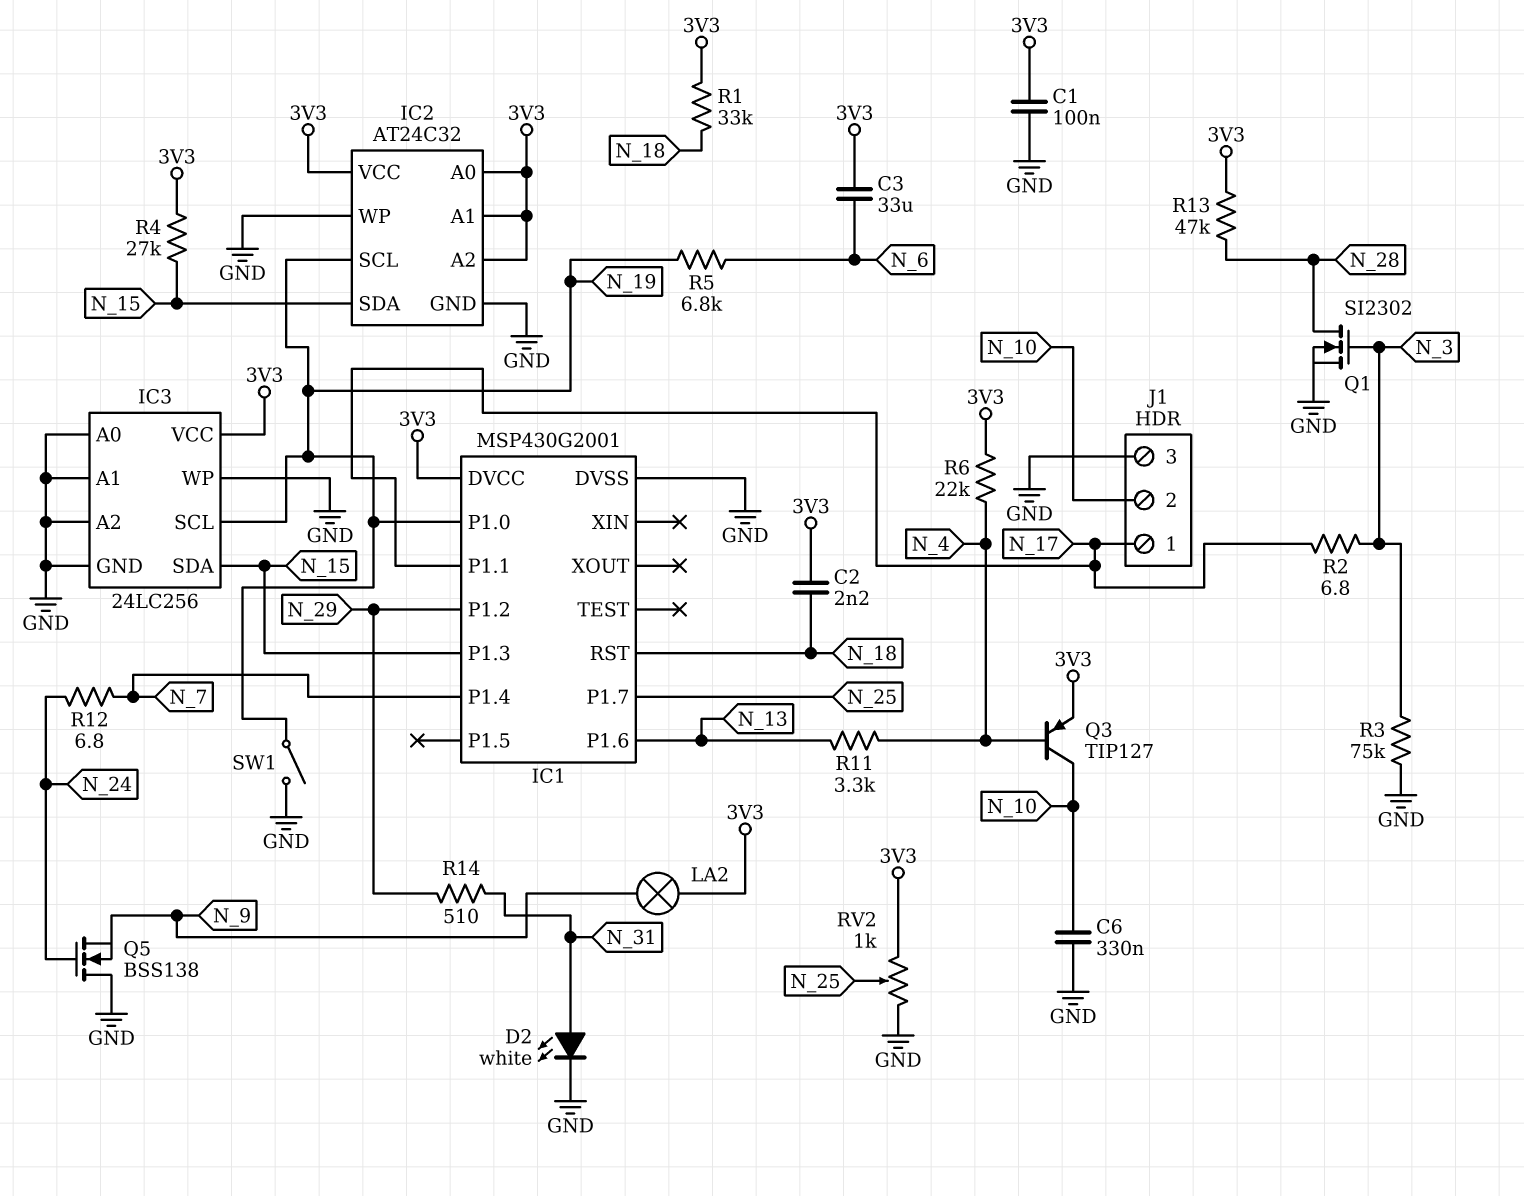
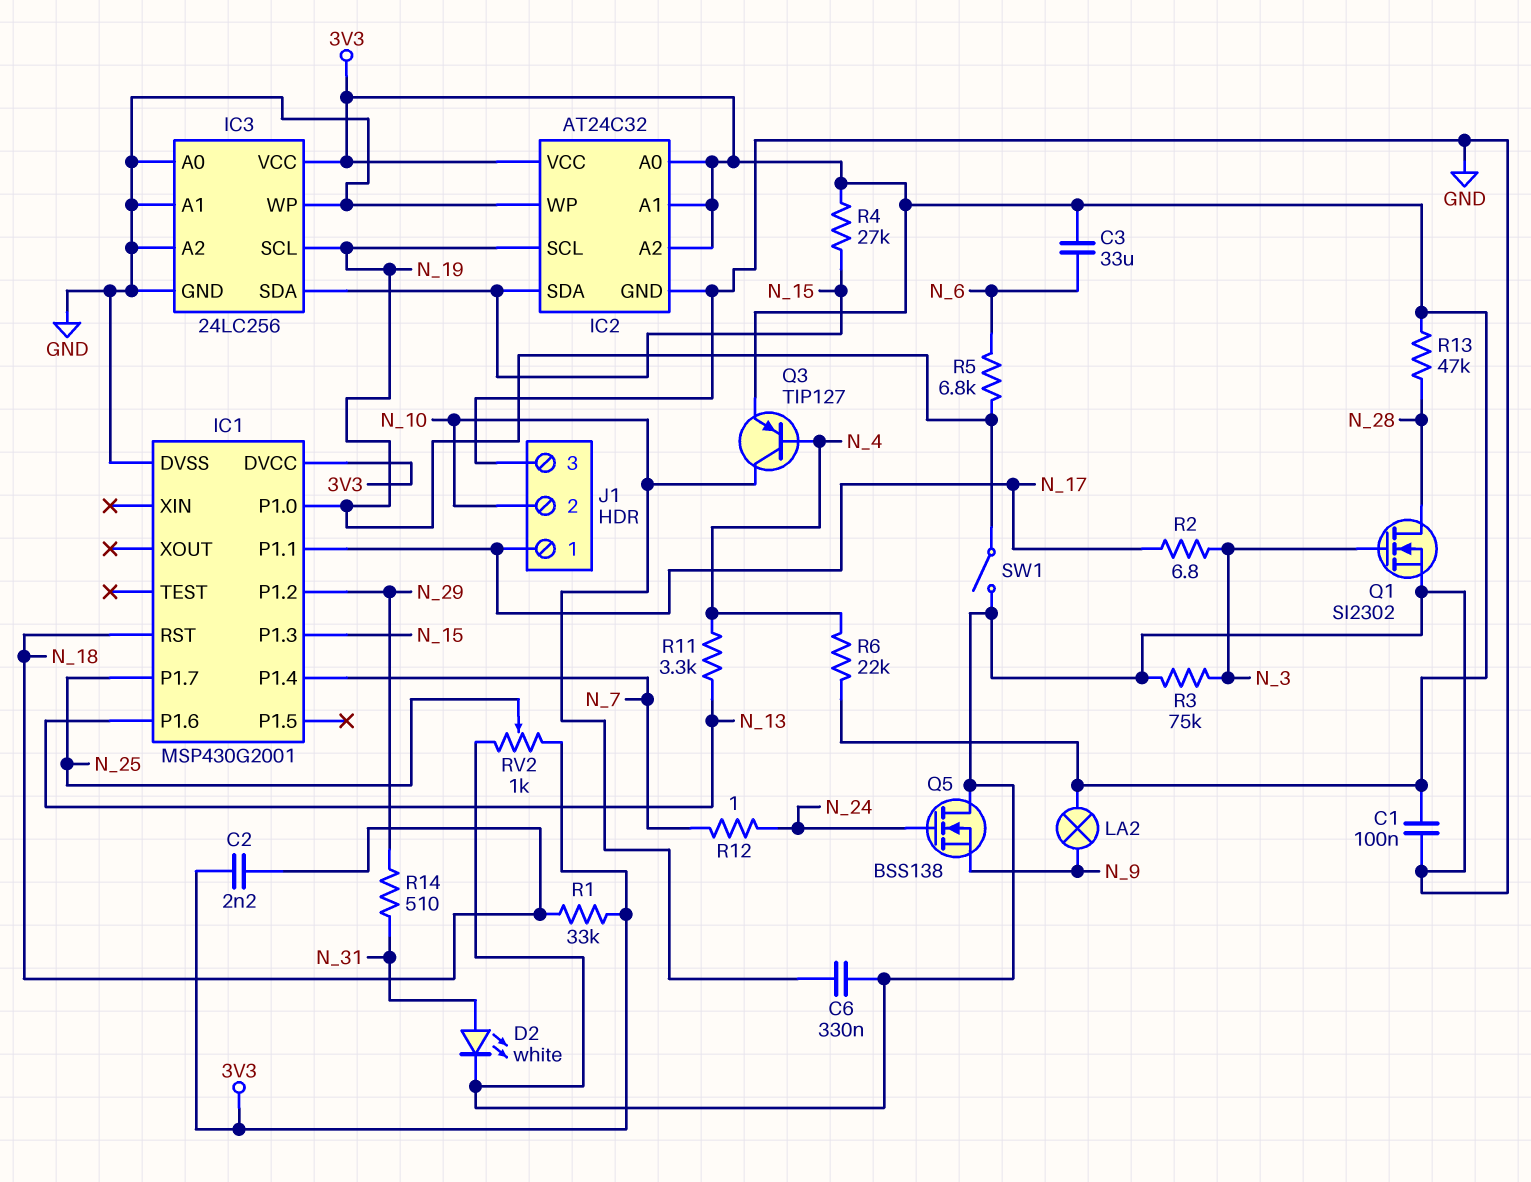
R12: 6.8 (N_7, N_24) -> 1 (N_7, N_24)

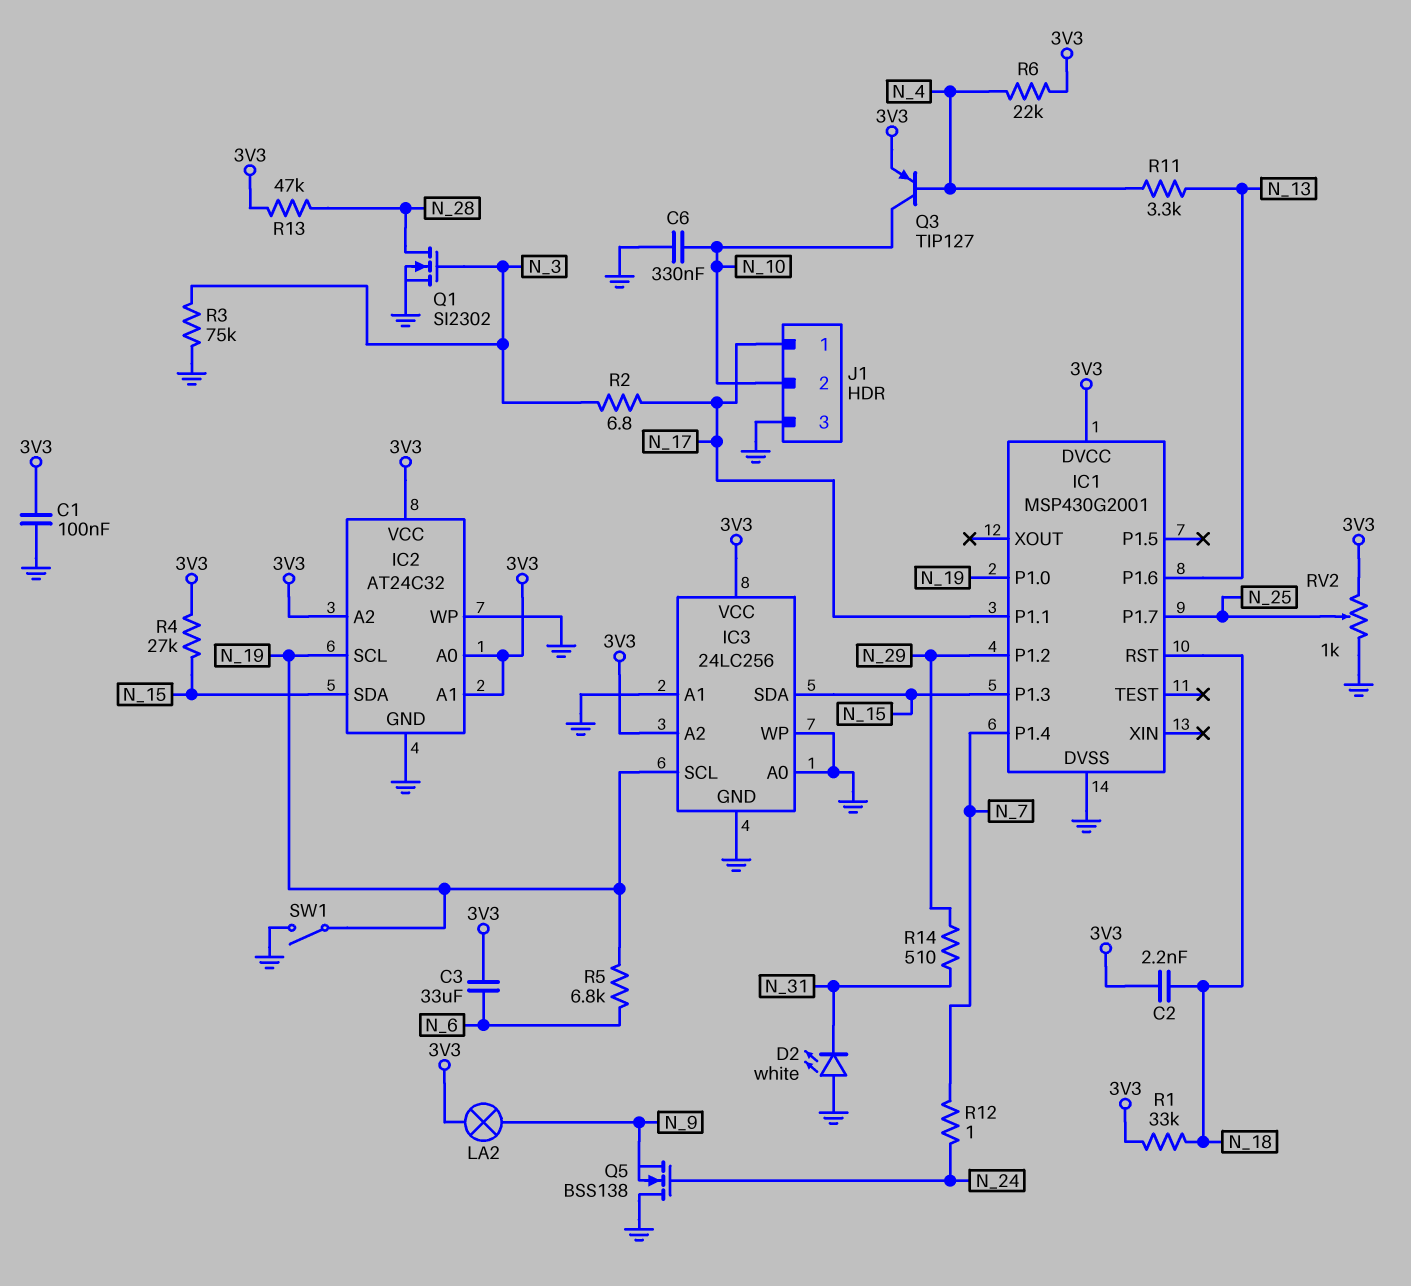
D2: LED white (A N_31, K GND) -> LED white (A GND, K N_31)
IC3 pin A2: GND -> 3V3

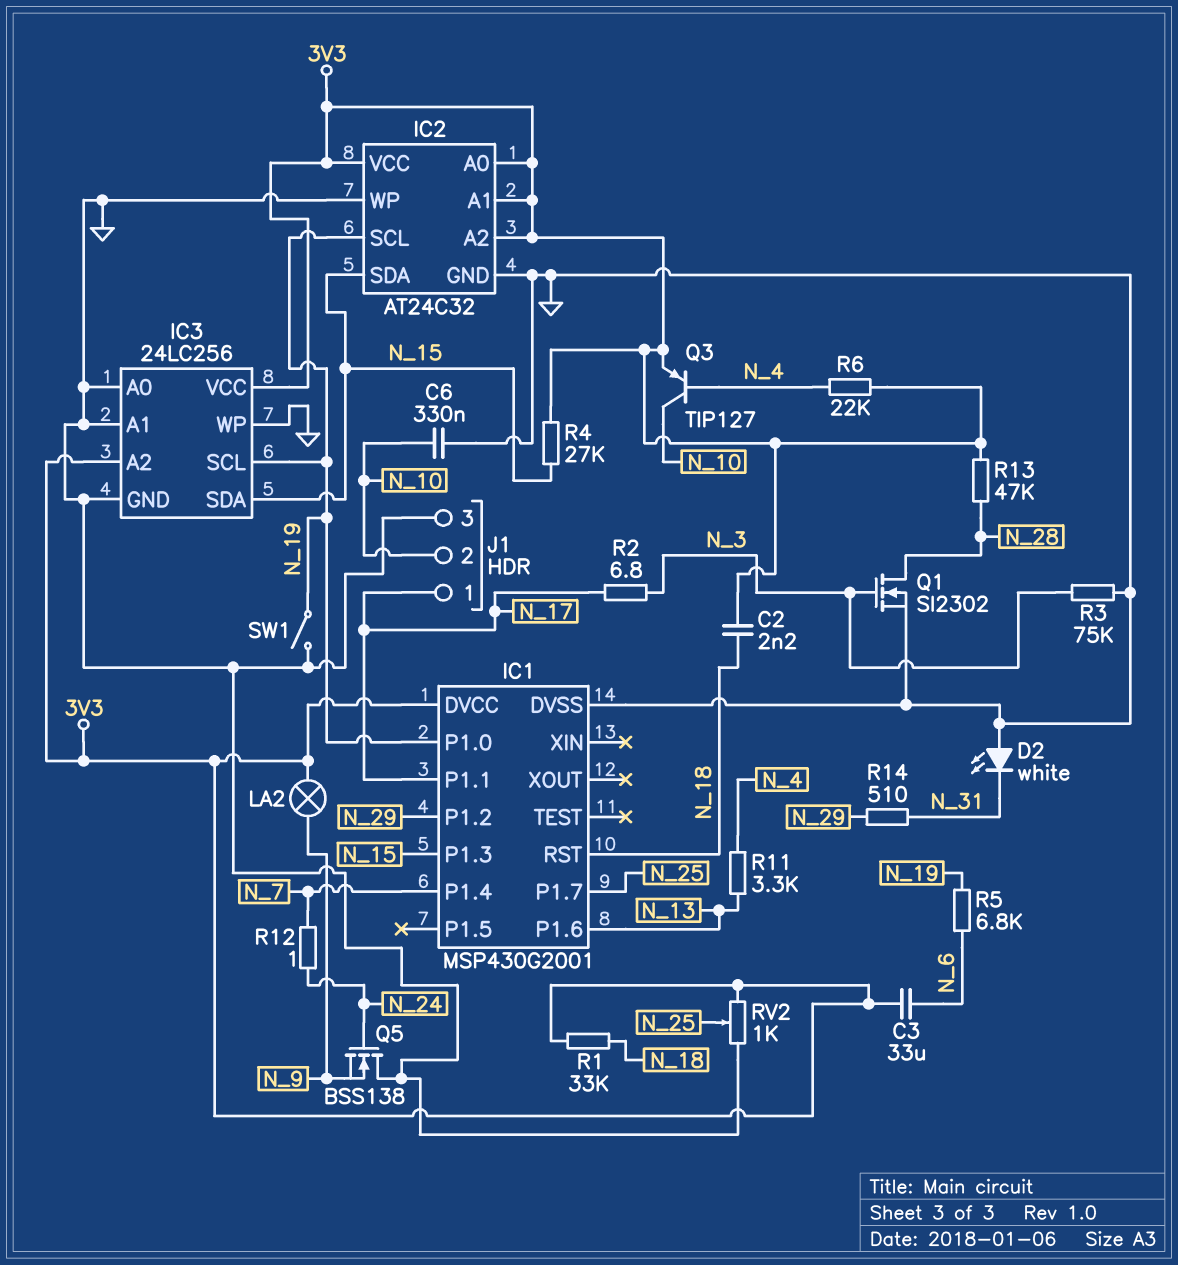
C1: 100nF (3V3, GND) -> none

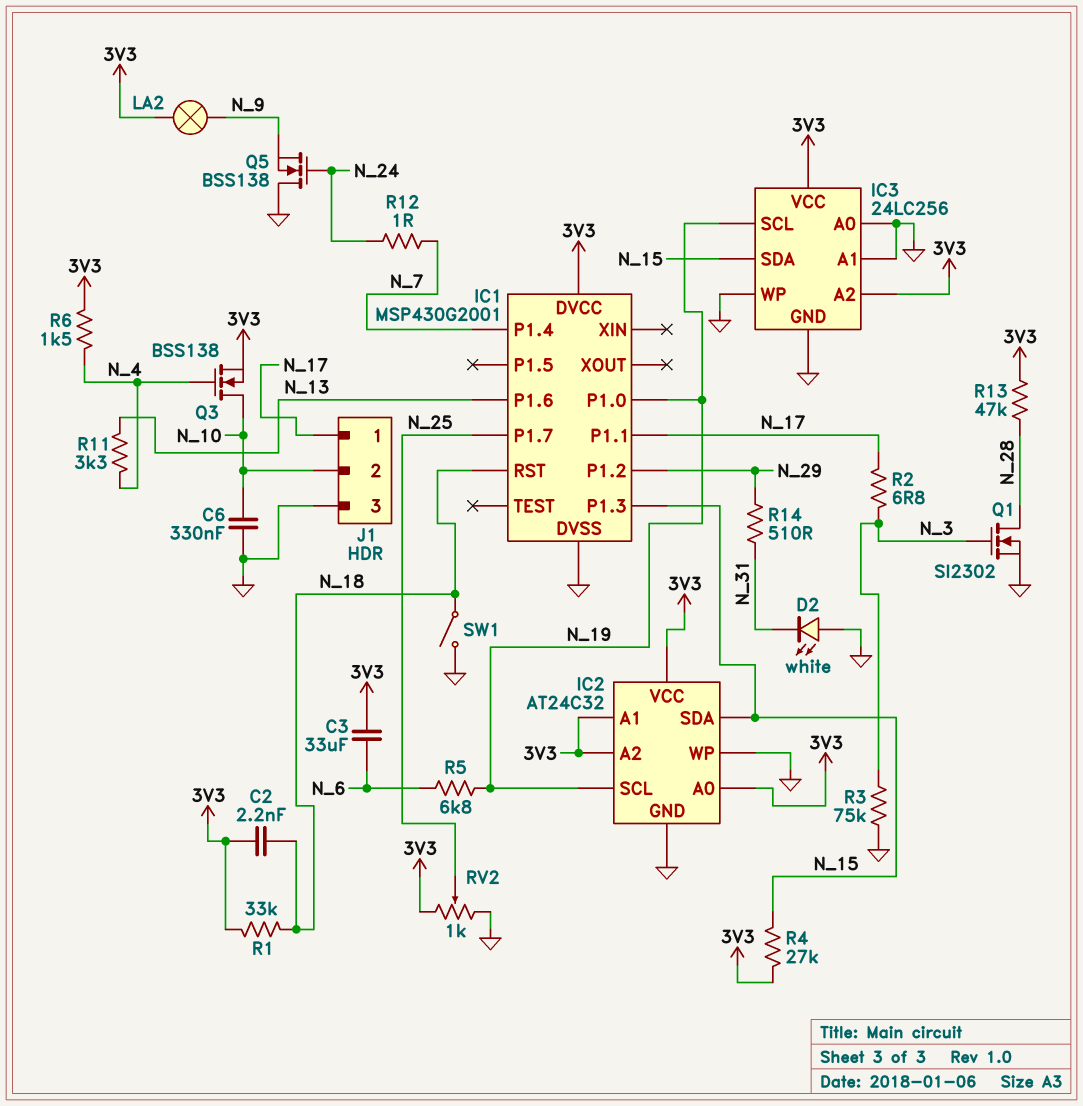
Q3: PNP TIP127 (B N_4, C N_10, E 3V3) -> NMOS BSS138 (G N_4, D N_10, S 3V3)
R6: 22k (3V3, N_4) -> 1.5k (3V3, N_4)
SW1: switch (GND, N_19) -> switch (GND, N_18)

